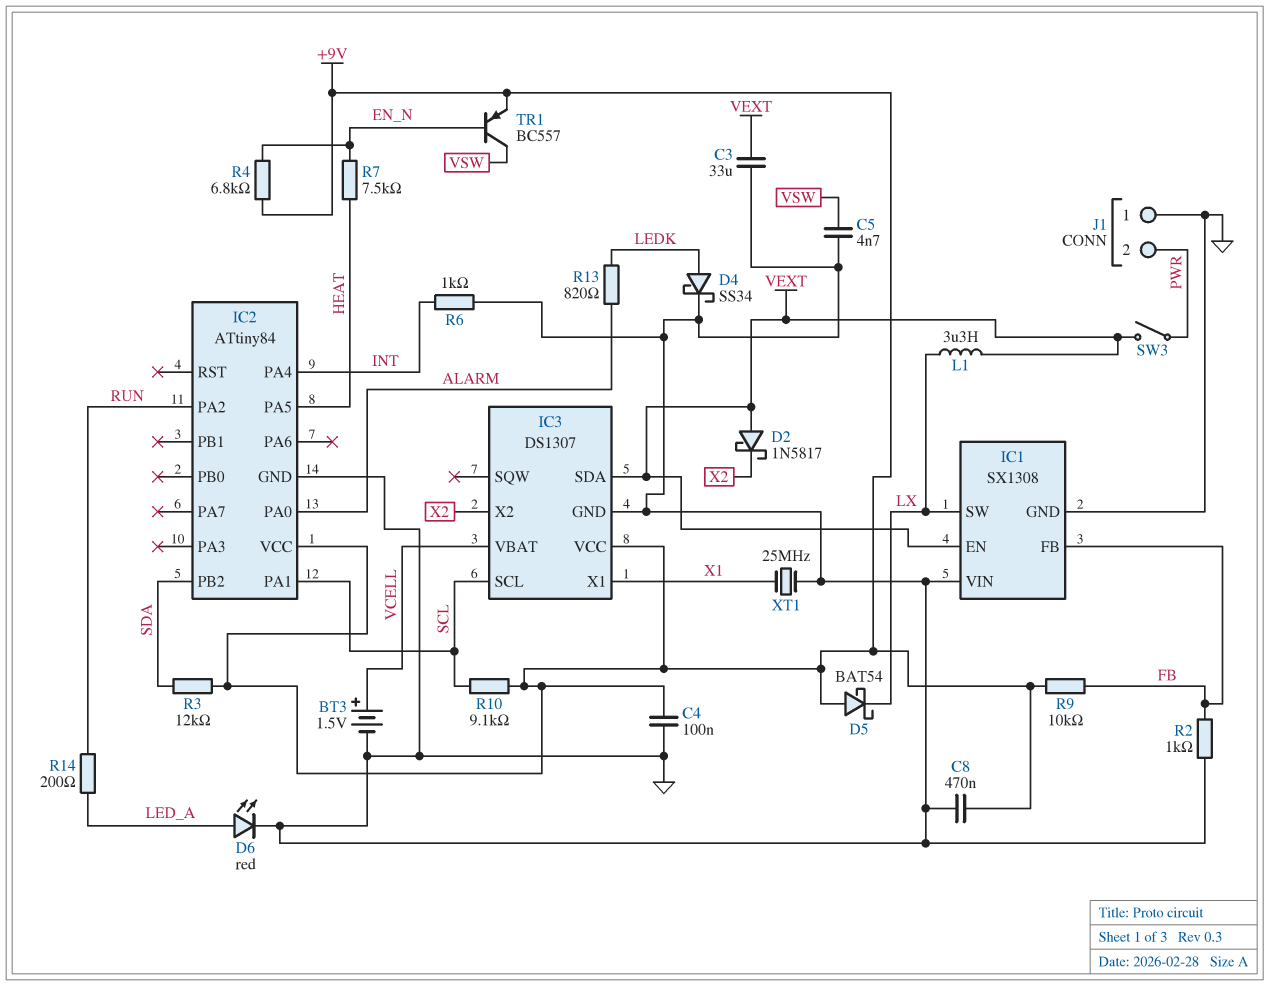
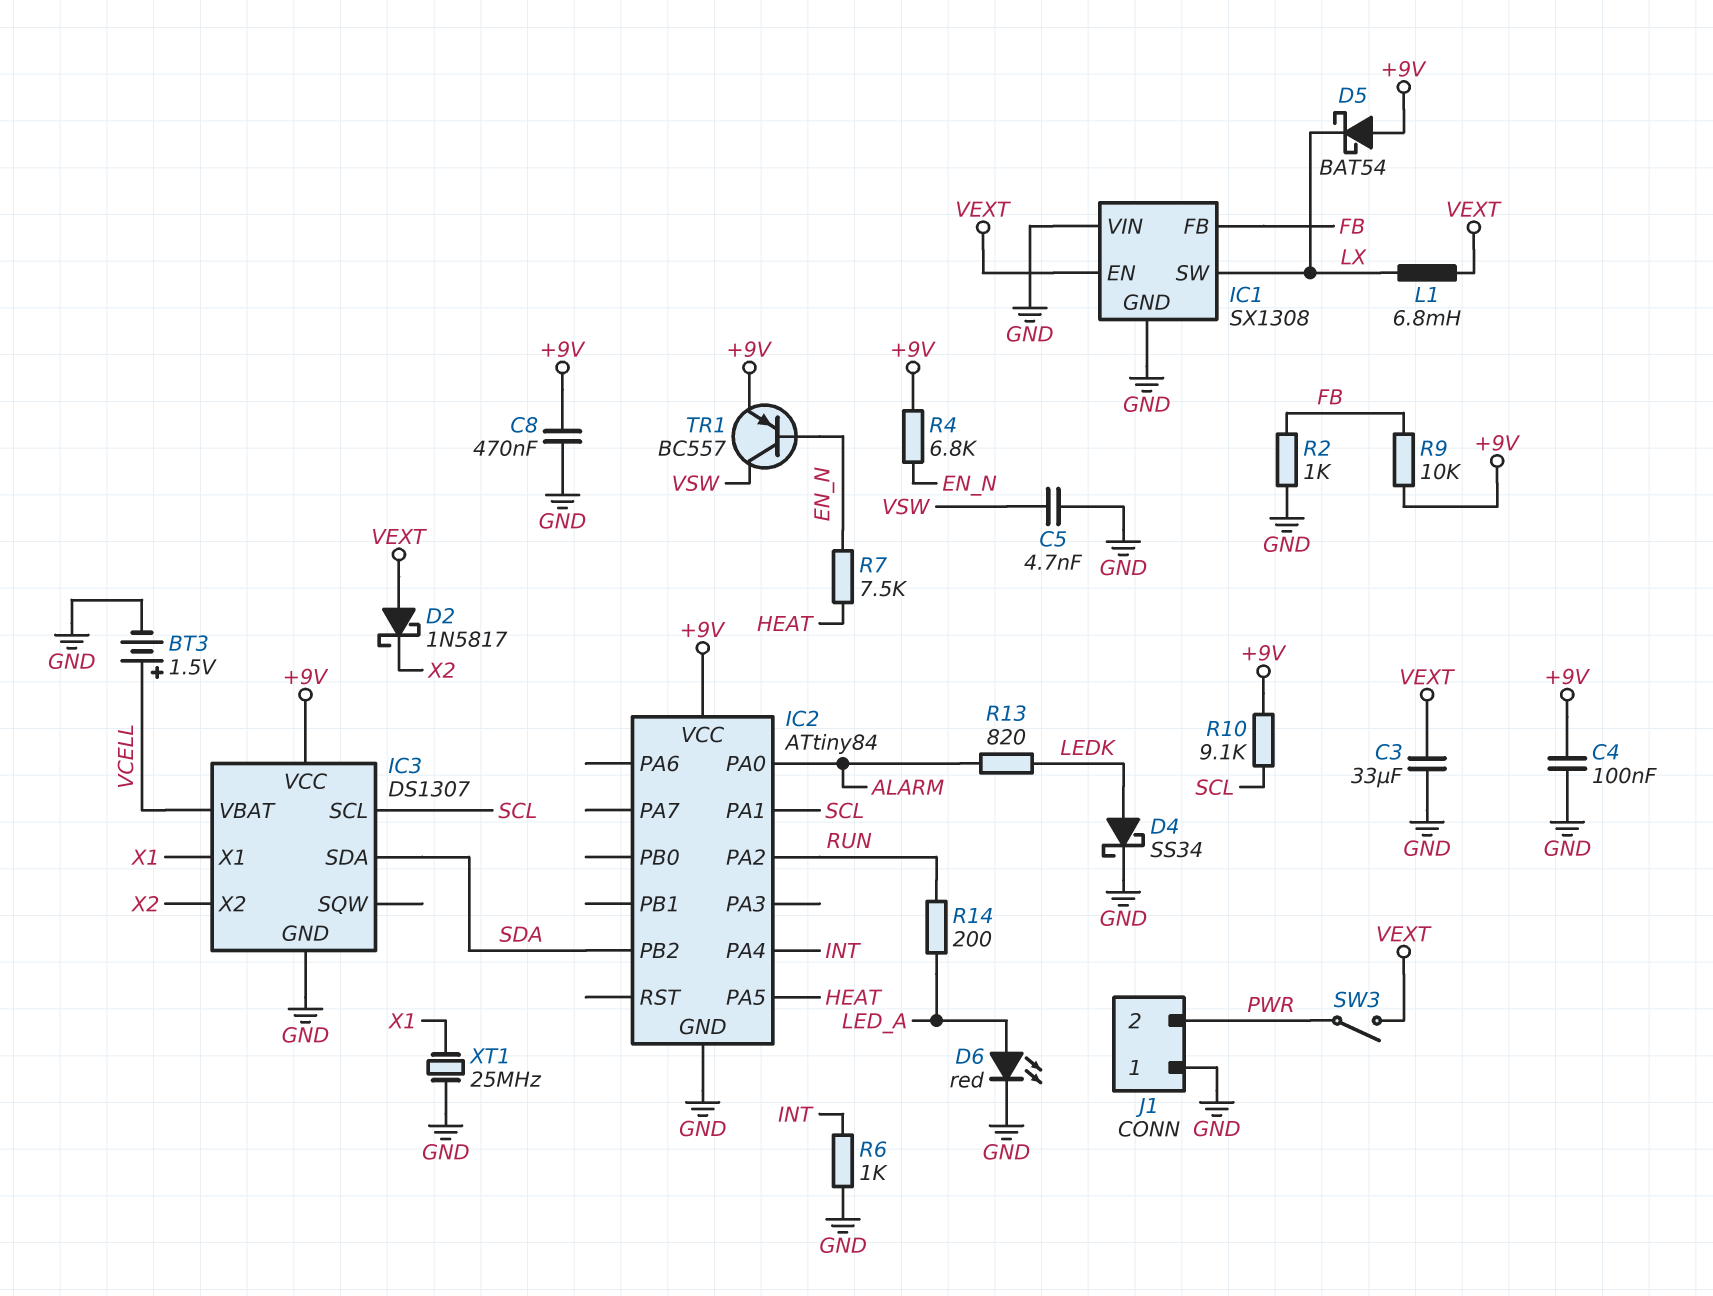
IC3 pin SDA: VEXT -> SDA
L1: 3.3uH (LX, VEXT) -> 6.8mH (LX, VEXT)
R3: 12k (+9V, SDA) -> none

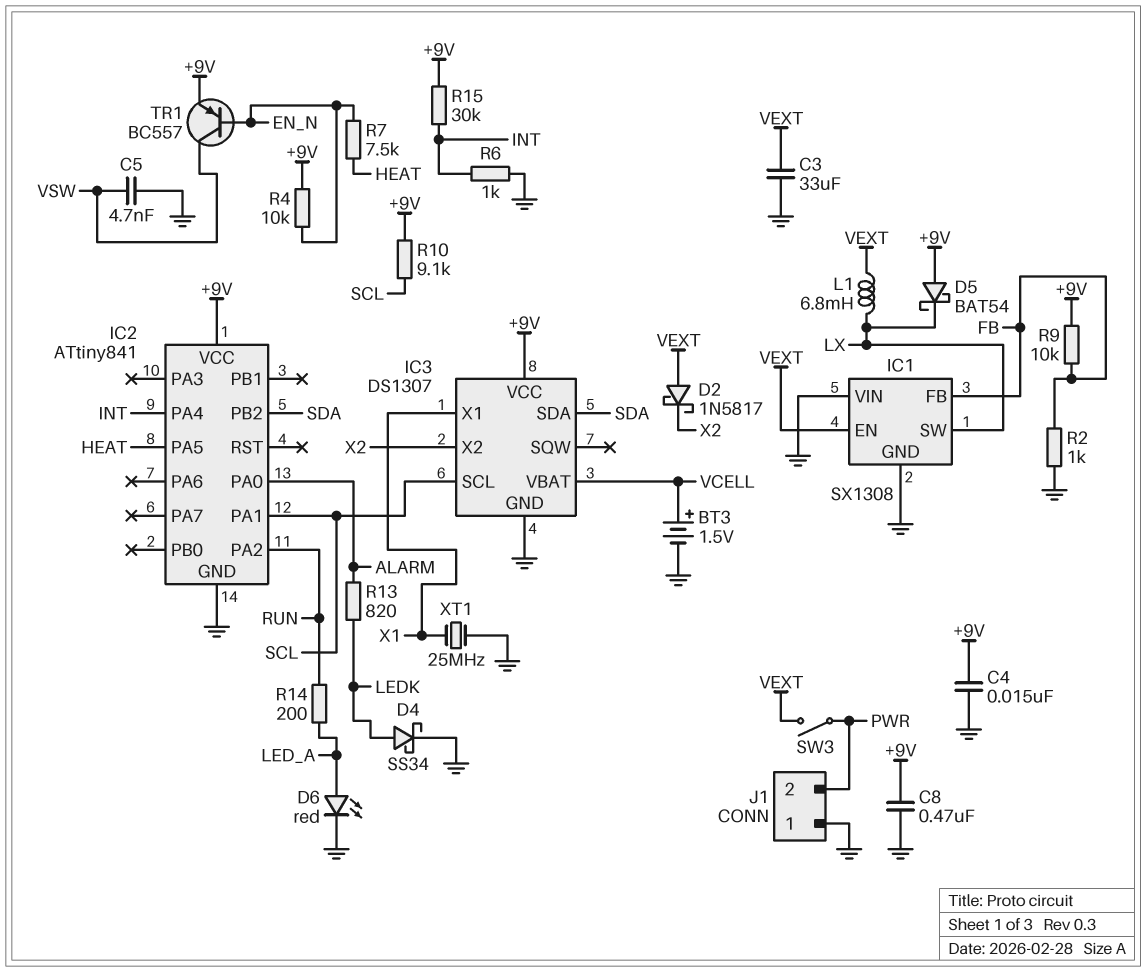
C4: 100nF (+9V, GND) -> 15nF (+9V, GND)
IC2: ATtiny84 -> ATtiny841
R4: 6.8k (+9V, EN_N) -> 10k (+9V, EN_N)
R15: none -> 30k (+9V, INT)

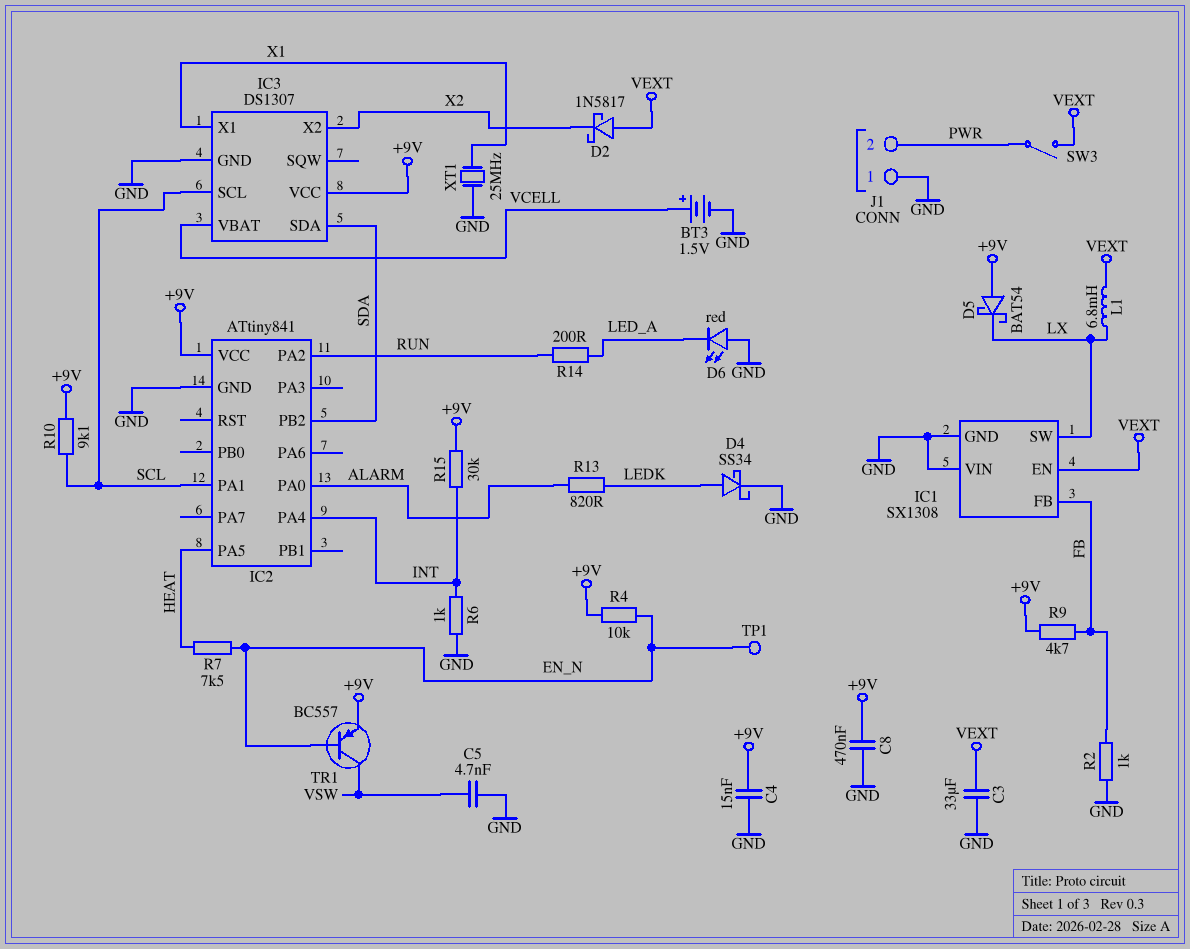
D6: LED red (A LED_A, K GND) -> LED red (A GND, K LED_A)
R9: 10k (+9V, FB) -> 4.7k (+9V, FB)
TP1: none -> test point (EN_N)

